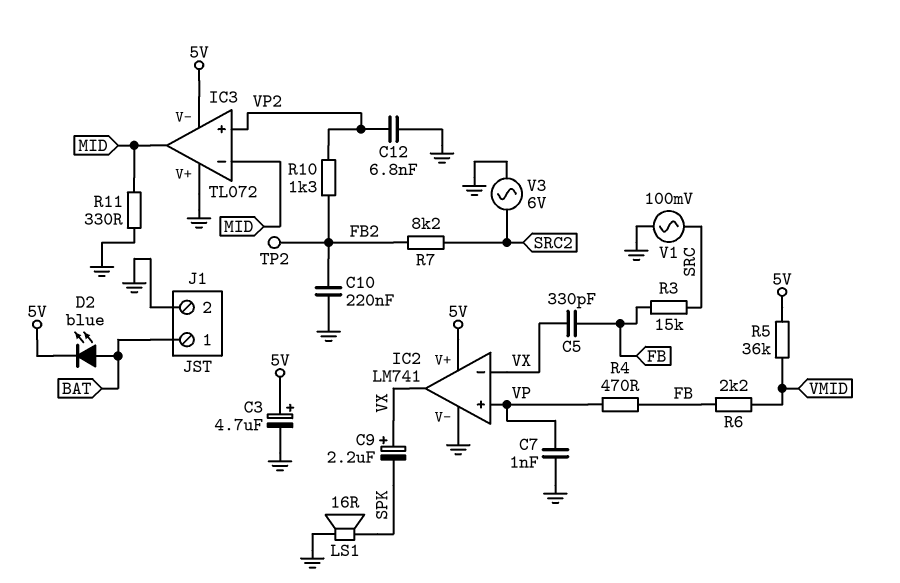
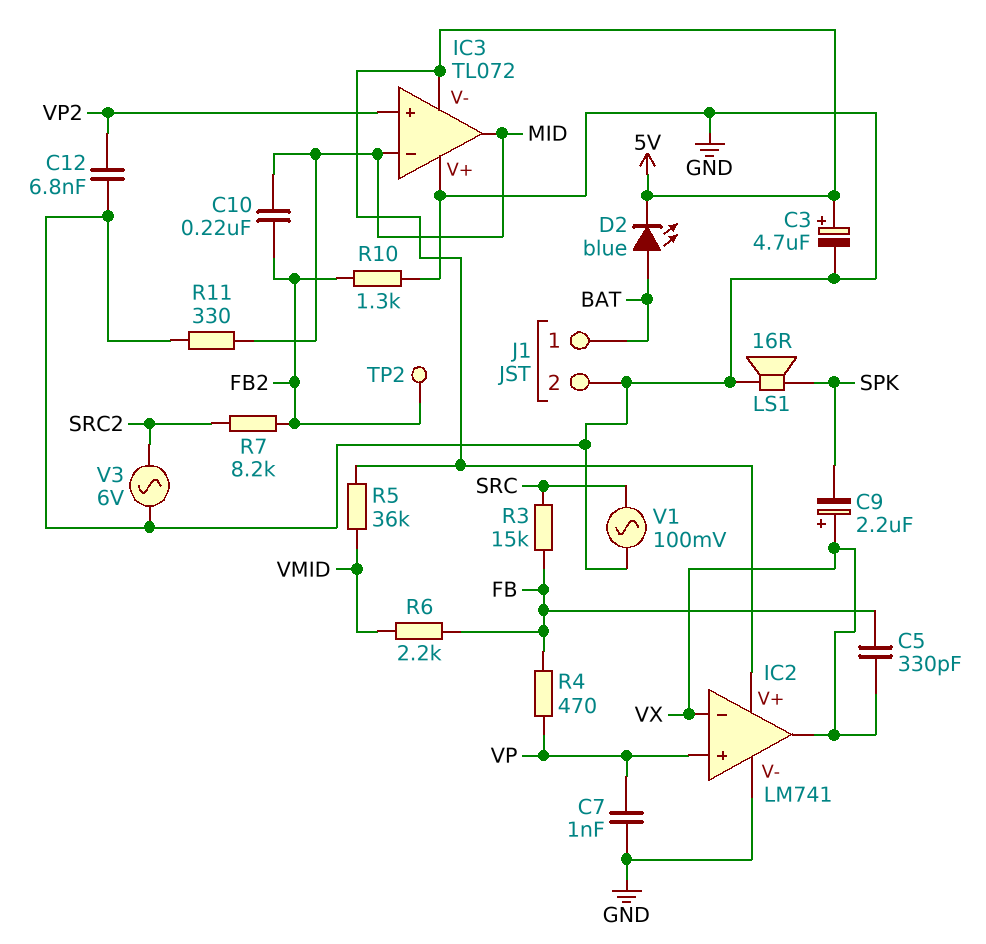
C10: 220nF (FB2, GND) -> 220nF (FB2, MID)
R10: 1.3k (FB2, VP2) -> 1.3k (FB2, GND)

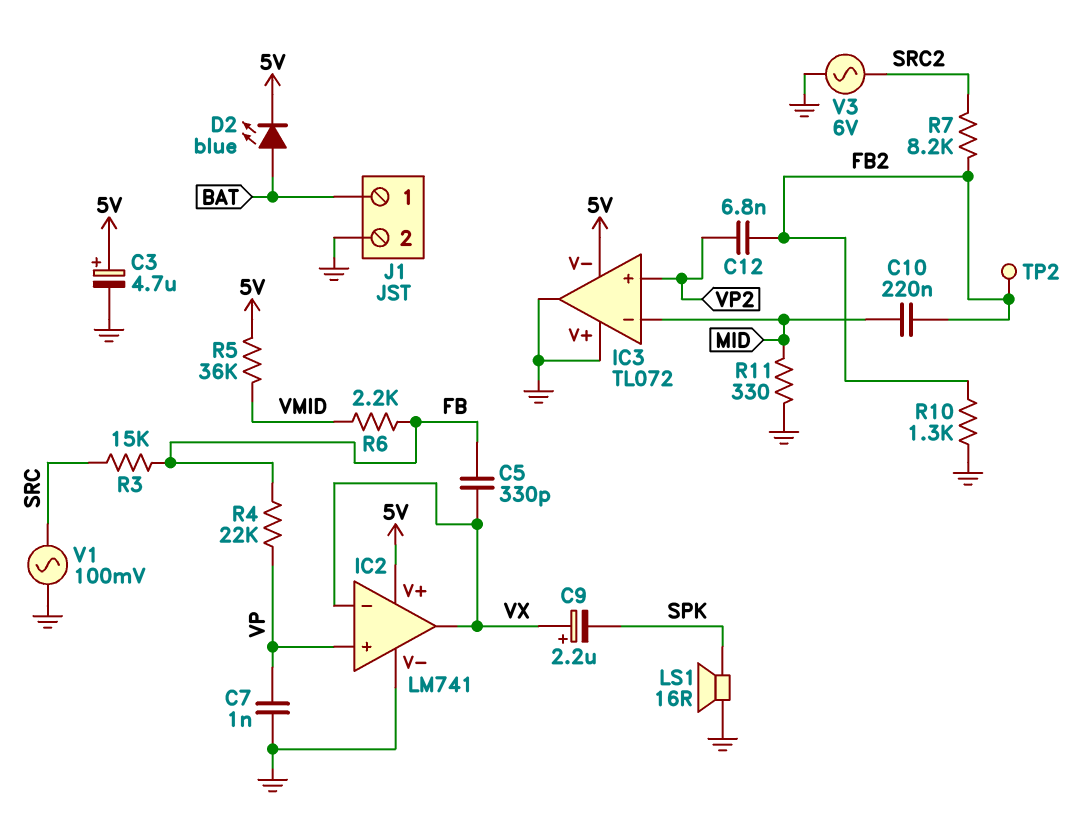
C12: 6.8nF (GND, VP2) -> 6.8nF (FB2, VP2)
IC3 pin out: MID -> GND
R4: 470 (FB, VP) -> 22k (FB, VP)

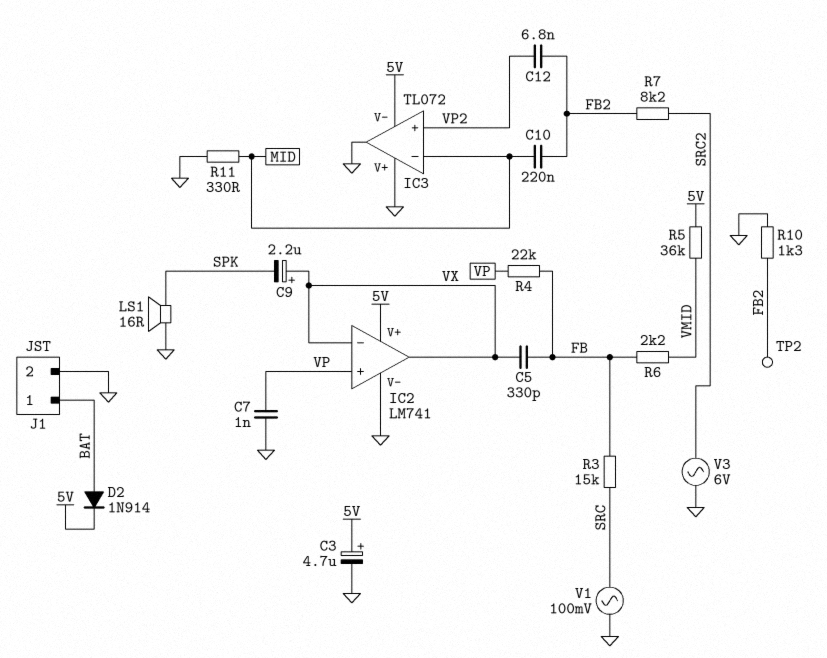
D2: LED blue (A BAT, K 5V) -> diode 1N914 (A BAT, K 5V)

